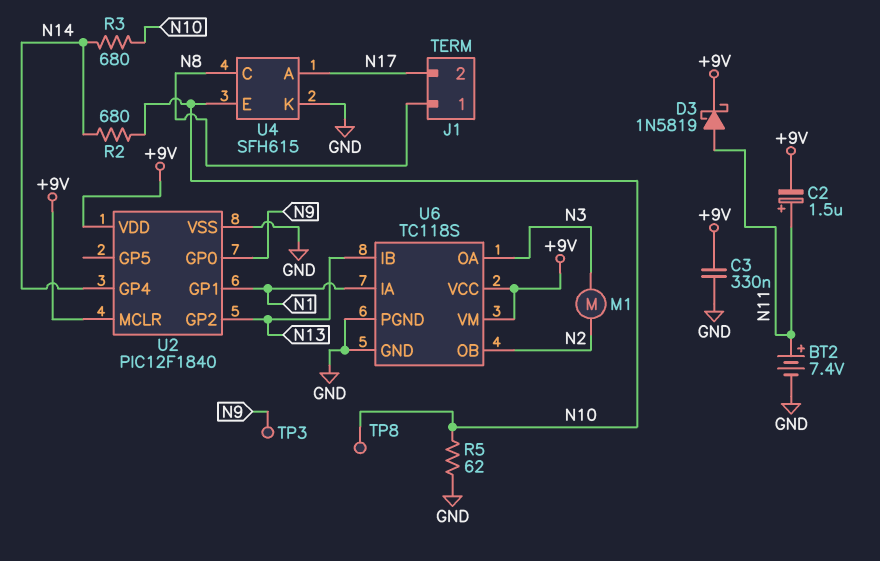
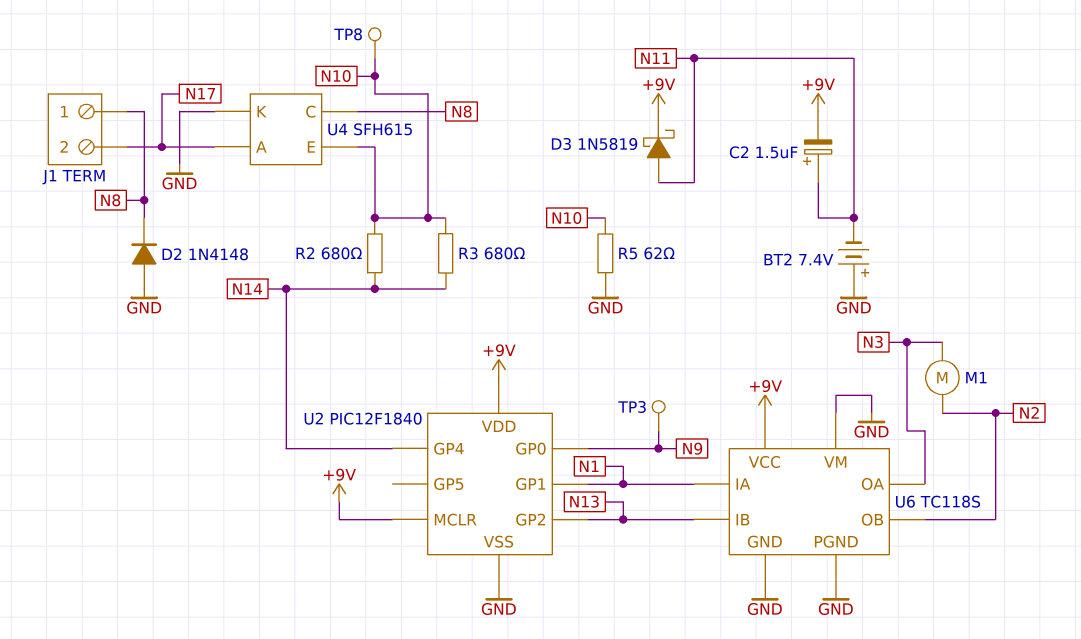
BT2: 7.4V (plus N11, minus GND) -> 7.4V (plus GND, minus N11)
C3: 330nF (+9V, GND) -> none
D2: none -> diode 1N4148 (A GND, K N8)
U6 pin VM: +9V -> GND

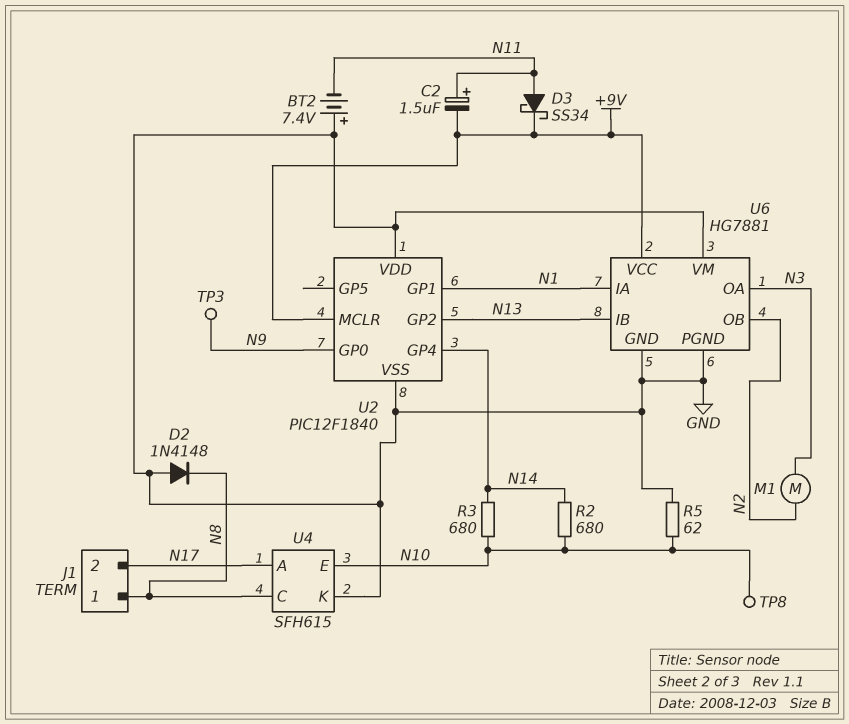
D3: schottky 1N5819 (A N11, K +9V) -> schottky SS34 (A N11, K +9V)
U2 pin VDD: +9V -> GND
U6: TC118S -> HG7881

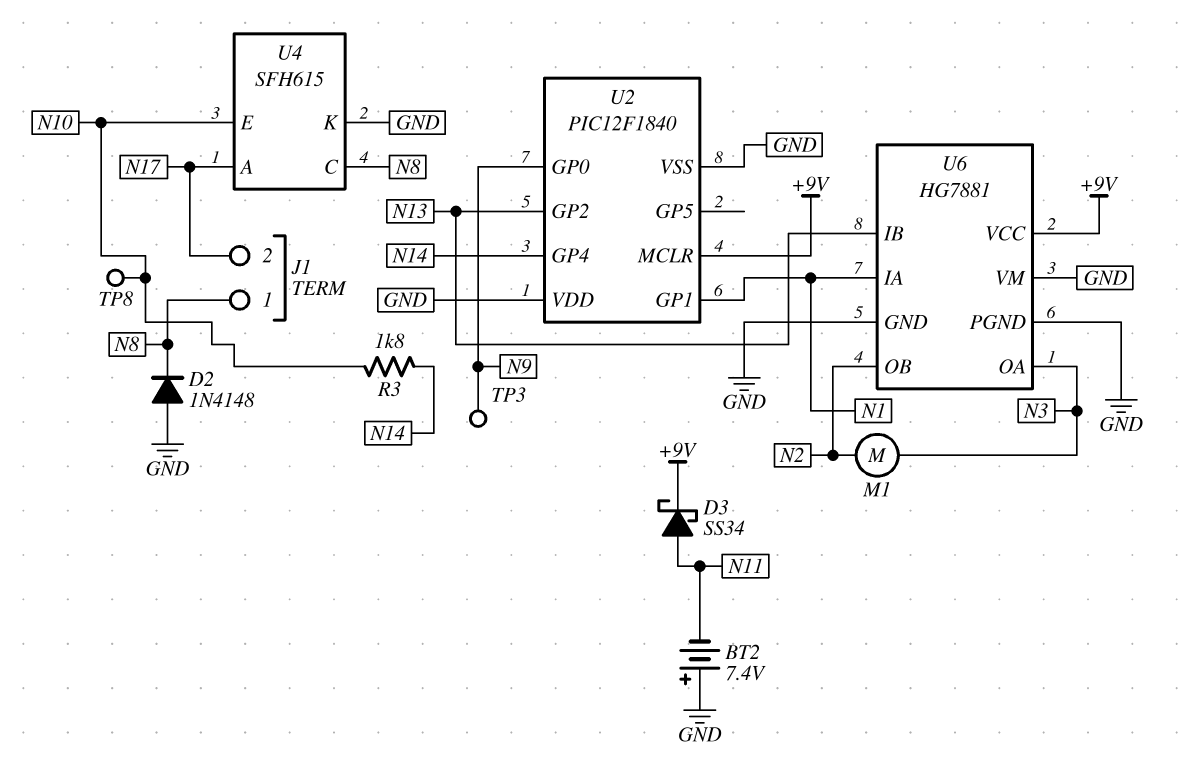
C2: 1.5uF (plus N11, minus +9V) -> none
R2: 680 (N10, N14) -> none
R3: 680 (N10, N14) -> 1.8k (N10, N14)
R5: 62 (GND, N10) -> none

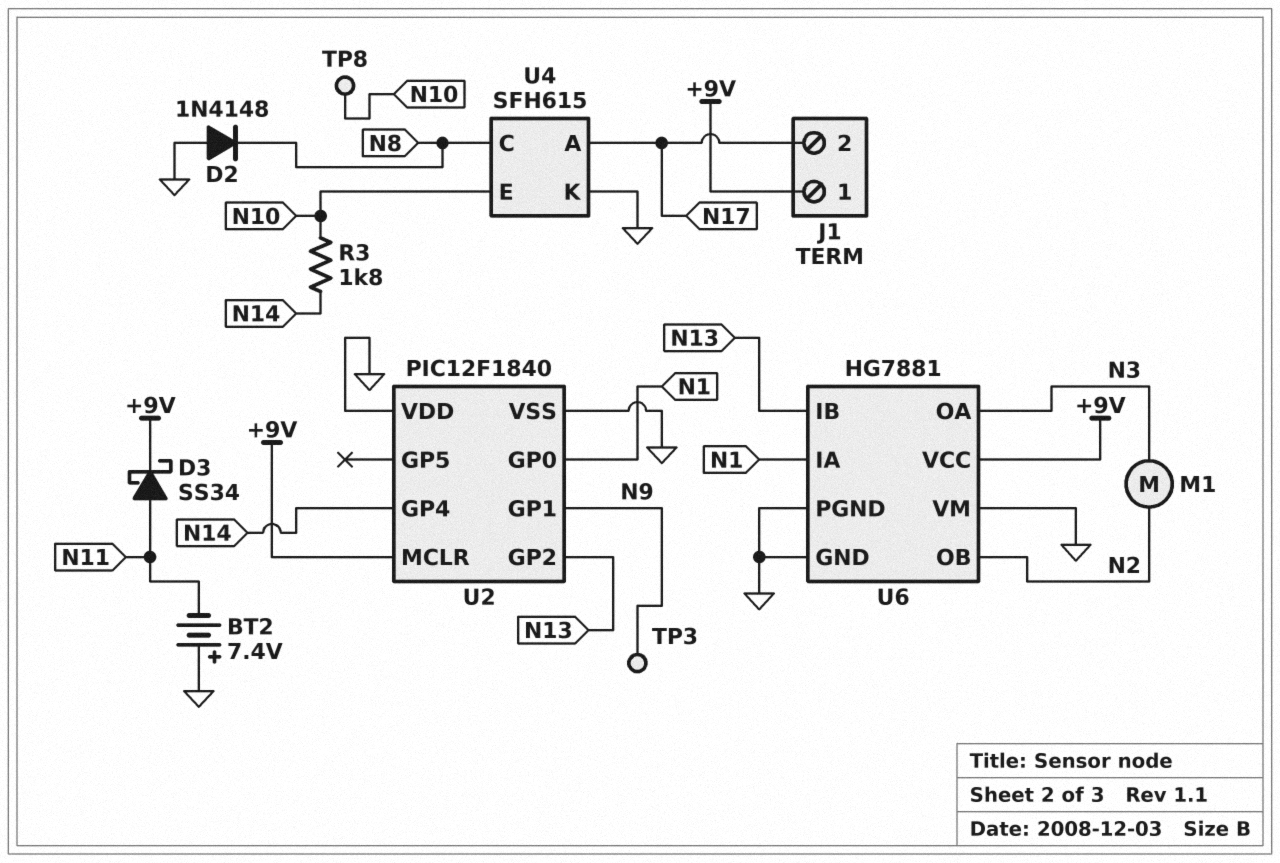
J1 pin 1: N8 -> +9V
U2 pin GP0: N9 -> N1
U2 pin GP1: N1 -> N9

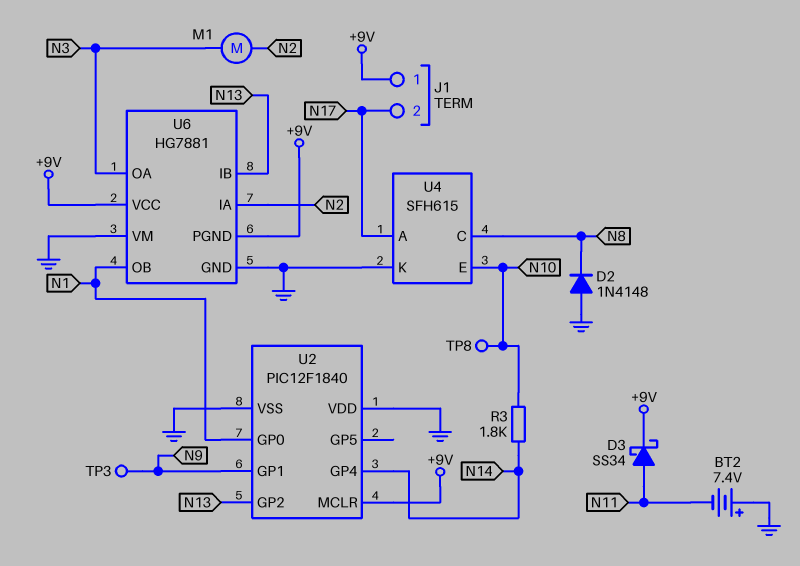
U6 pin IA: N1 -> N2
U6 pin OB: N2 -> N1
U6 pin PGND: GND -> +9V

